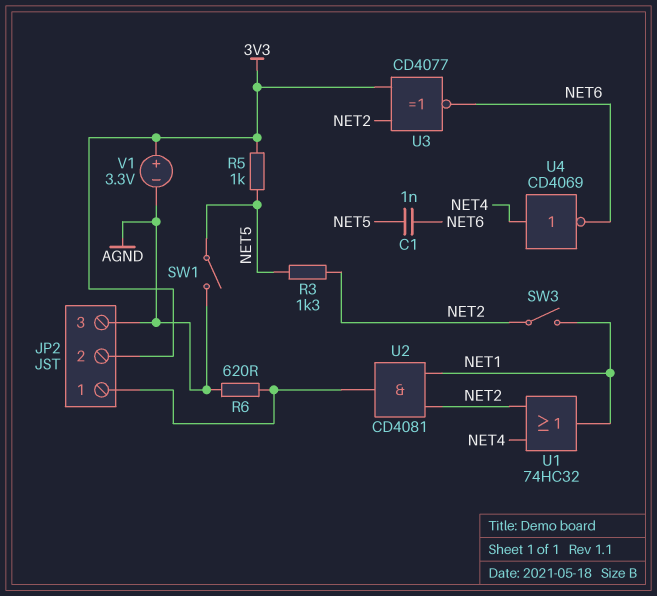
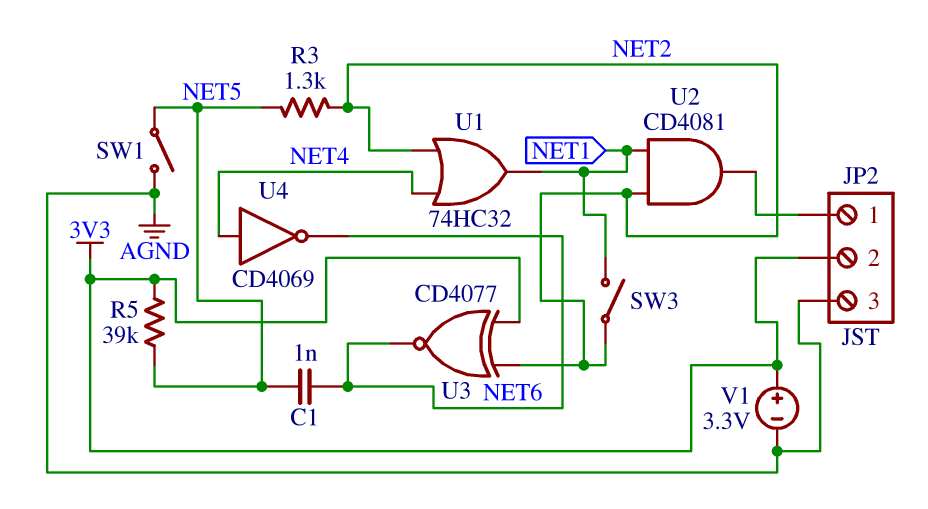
R5: 1k (3V3, NET5) -> 39k (3V3, NET5)
R6: 620 (AGND, JP2/1) -> none

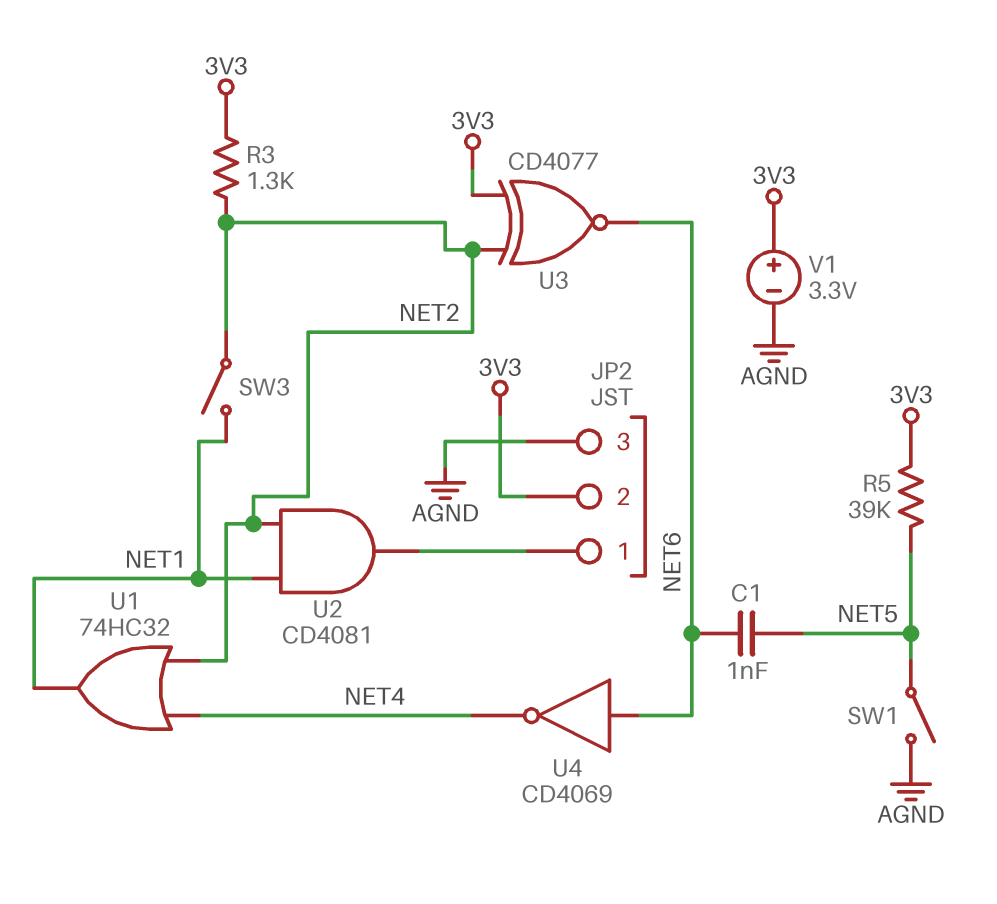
R3: 1.3k (NET2, NET5) -> 1.3k (3V3, NET2)
U4: NOT CD4069 (in NET4, out NET6) -> NOT CD4069 (in NET6, out NET4)

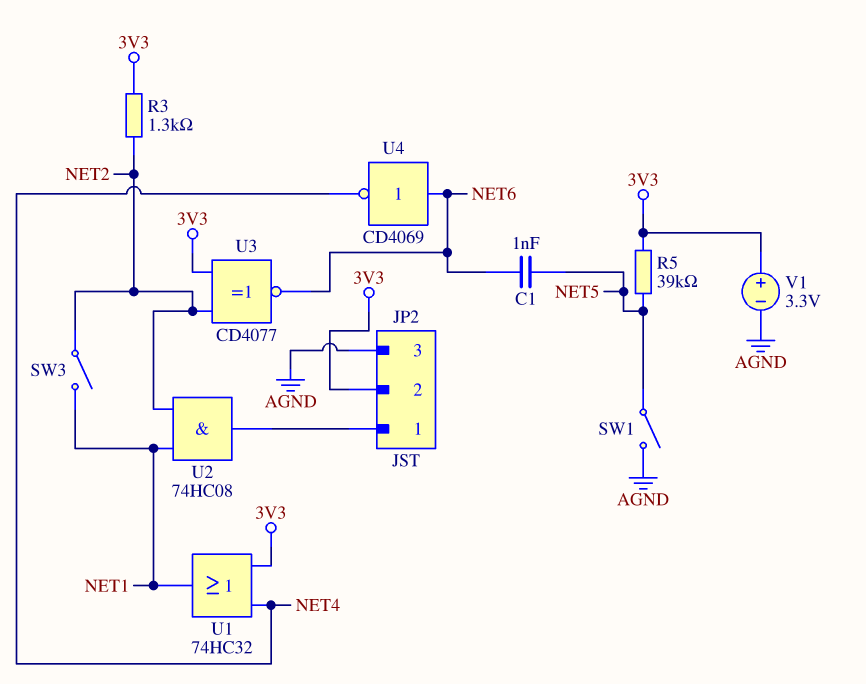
U1: OR 74HC32 (in NET2, in NET4, out NET1) -> OR 74HC32 (in 3V3, in NET4, out NET1)
U2: AND CD4081 (in NET1, in NET2, out JP2/1) -> AND 74HC08 (in NET1, in NET2, out JP2/1)

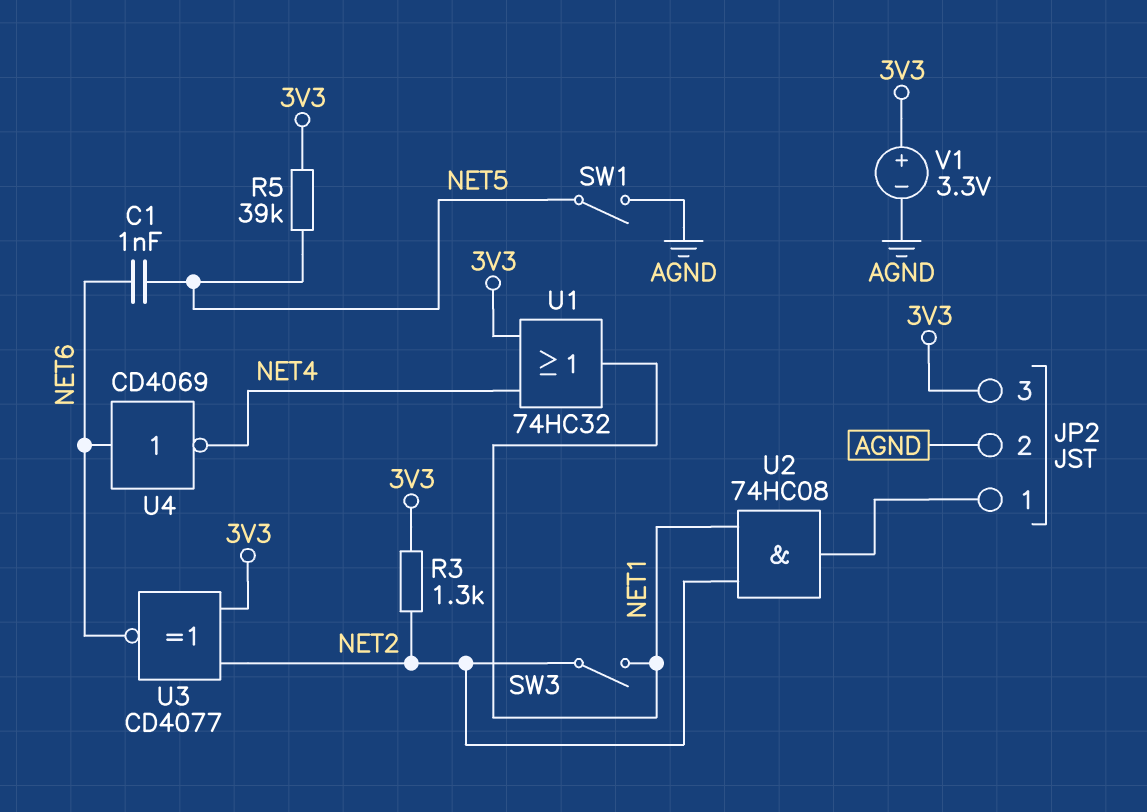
JP2 pin 2: 3V3 -> AGND
JP2 pin 3: AGND -> 3V3

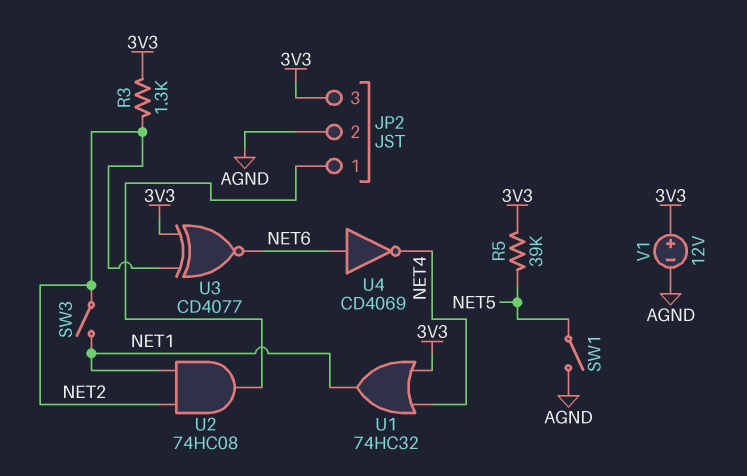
C1: 1nF (NET5, NET6) -> none
V1: 3.3V (plus 3V3, minus AGND) -> 12V (plus 3V3, minus AGND)

